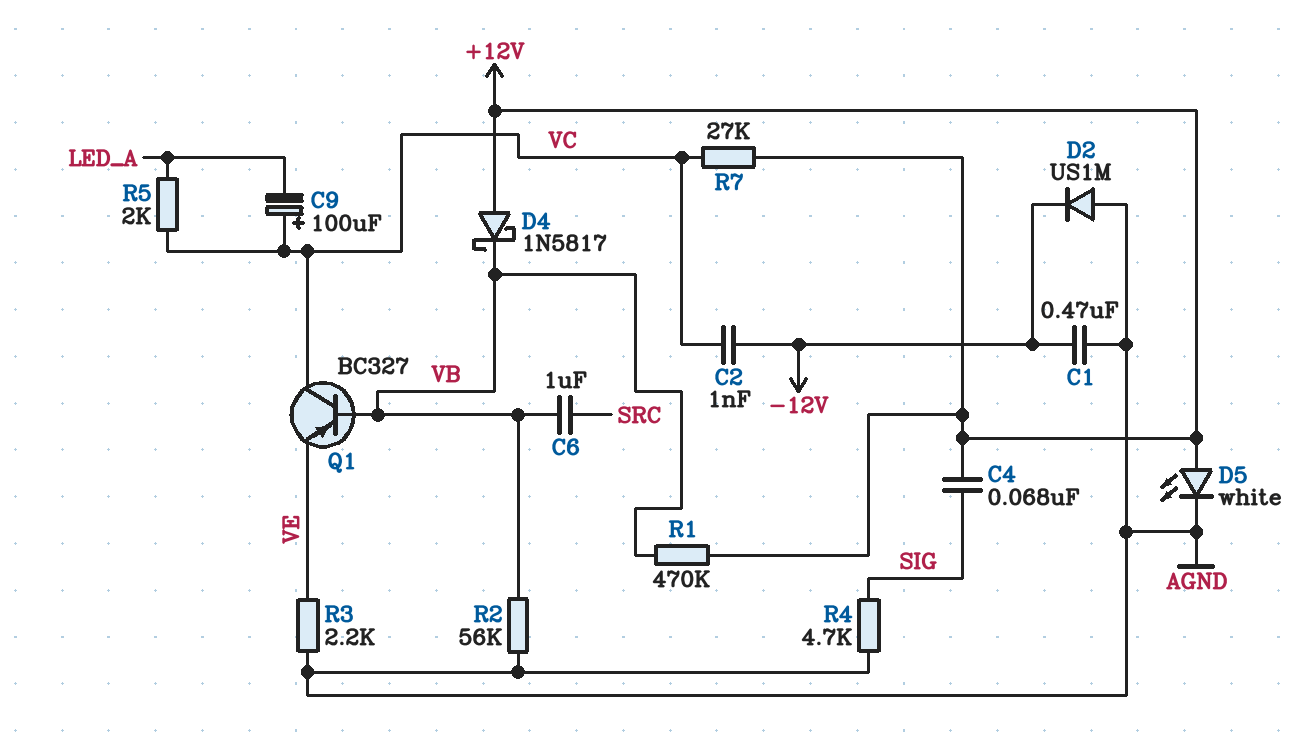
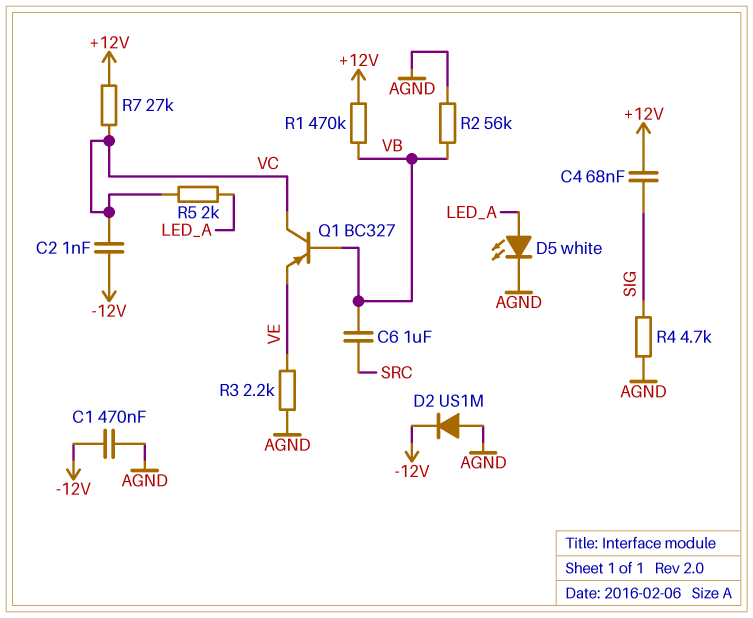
C9: 100uF (plus VC, minus LED_A) -> none
D4: schottky 1N5817 (A +12V, K VB) -> none
D5: LED white (A +12V, K AGND) -> LED white (A LED_A, K AGND)

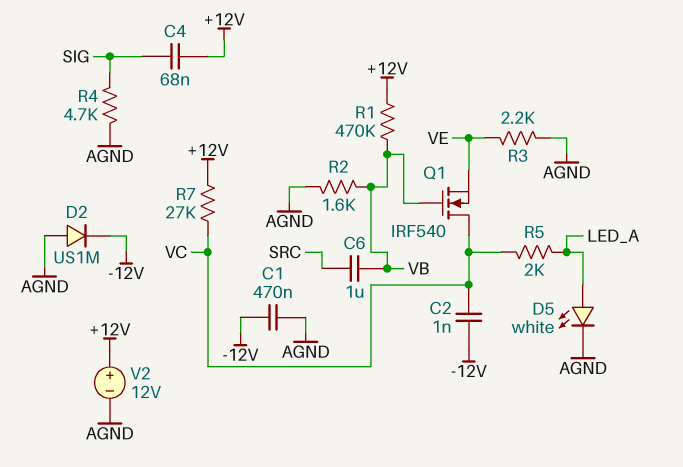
Q1: PNP BC327 (B VB, C VC, E VE) -> NMOS IRF540 (G VB, D VC, S VE)
R2: 56k (AGND, VB) -> 1.6k (AGND, VB)
V2: none -> 12V (plus +12V, minus AGND)

